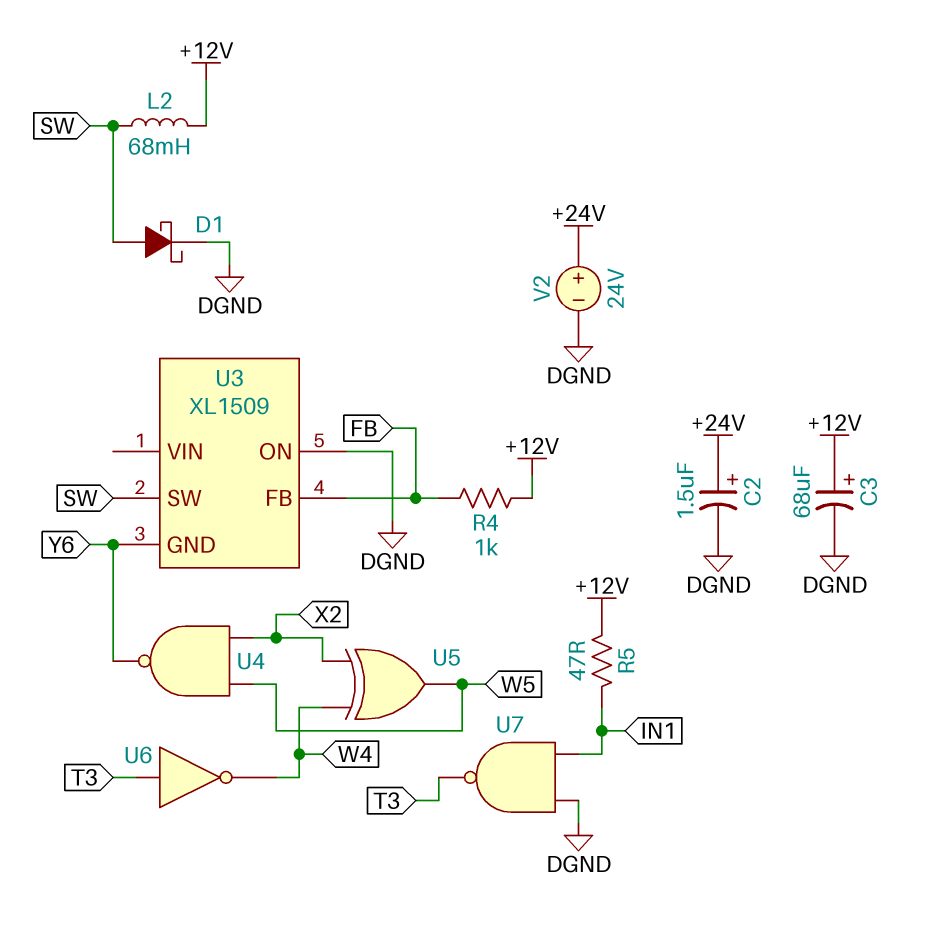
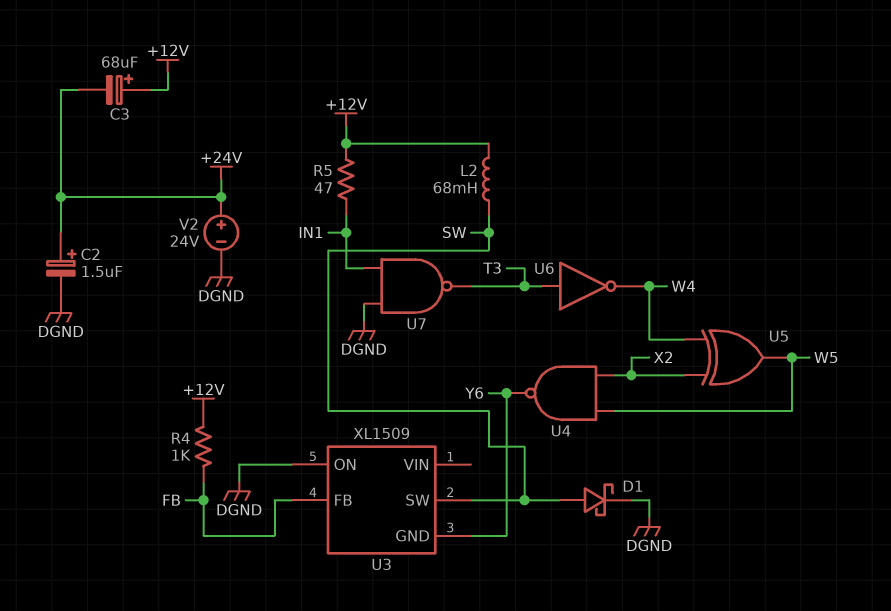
C3: 68uF (plus +12V, minus DGND) -> 68uF (plus +12V, minus +24V)

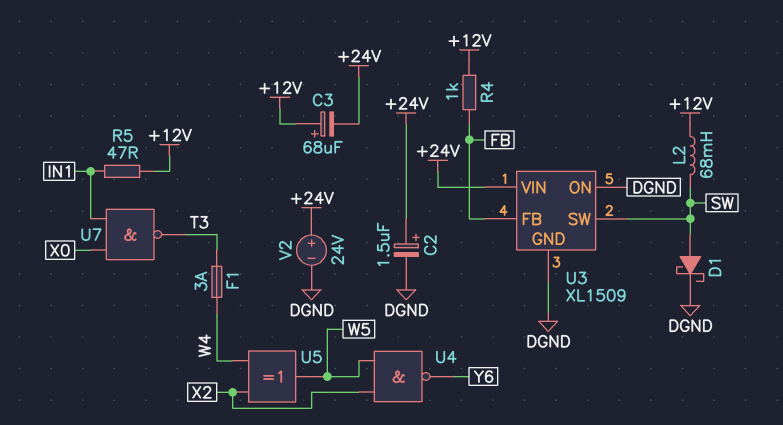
F1: none -> 3A (T3, W4)
U3 pin GND: Y6 -> DGND
U3 pin VIN: none -> +24V
U6: NOT (in T3, out W4) -> none
U7: NAND (in DGND, in IN1, out T3) -> NAND (in IN1, in X0, out T3)

